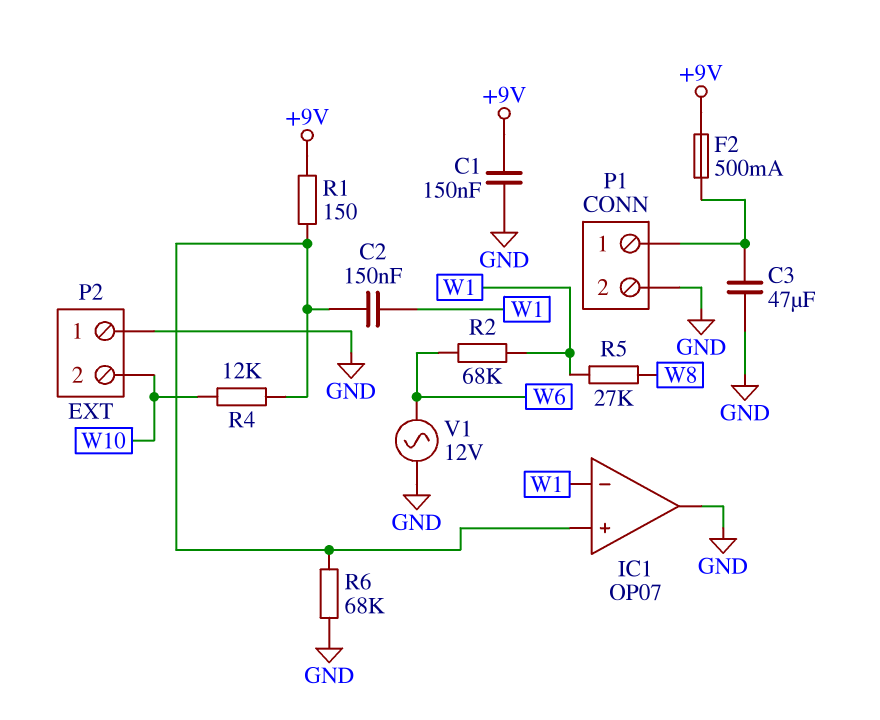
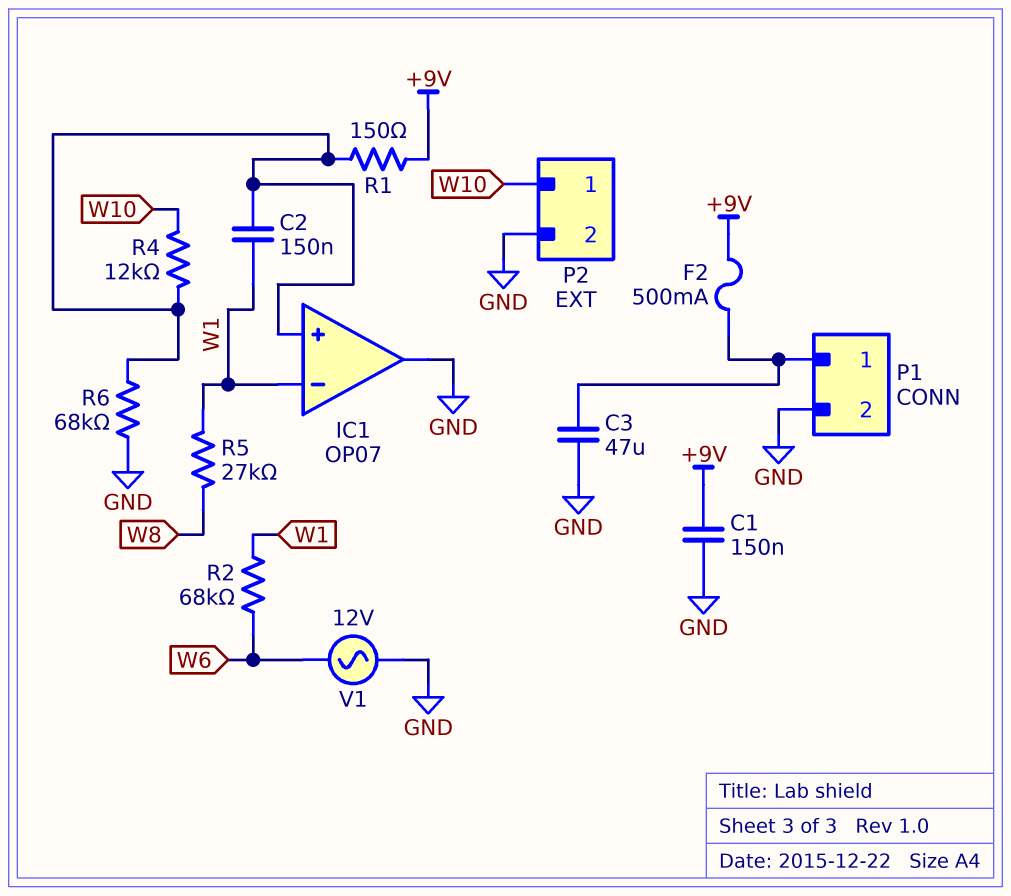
P2 pin 1: GND -> W10
P2 pin 2: W10 -> GND

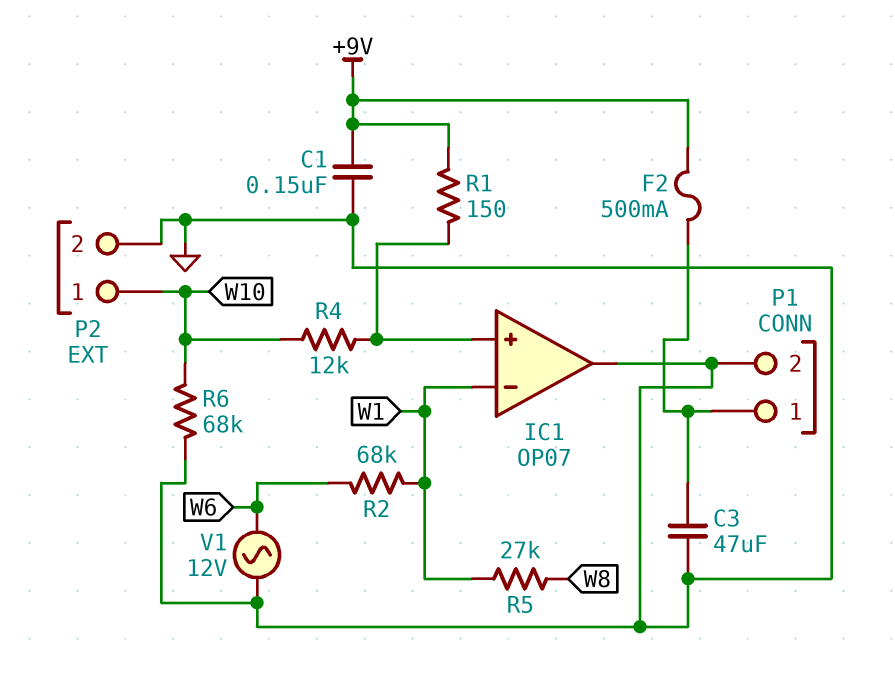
C2: 150nF (IC1/in+, W1) -> none
R6: 68k (GND, IC1/in+) -> 68k (GND, W10)

